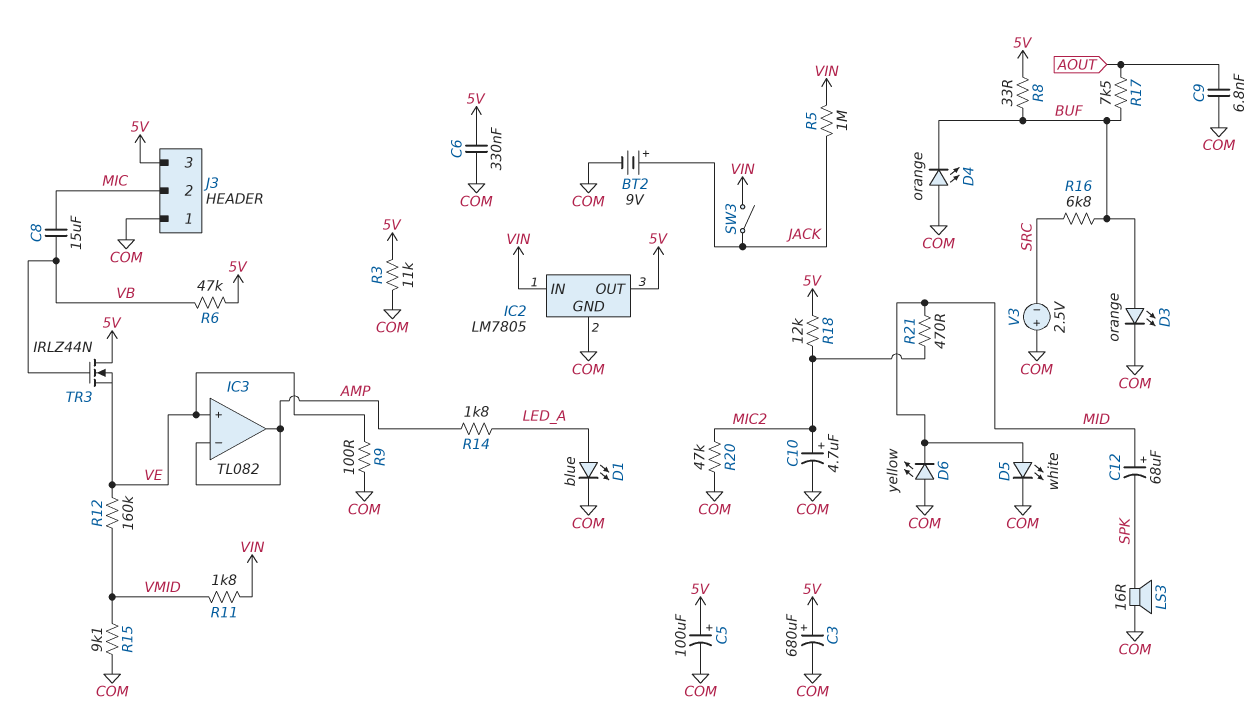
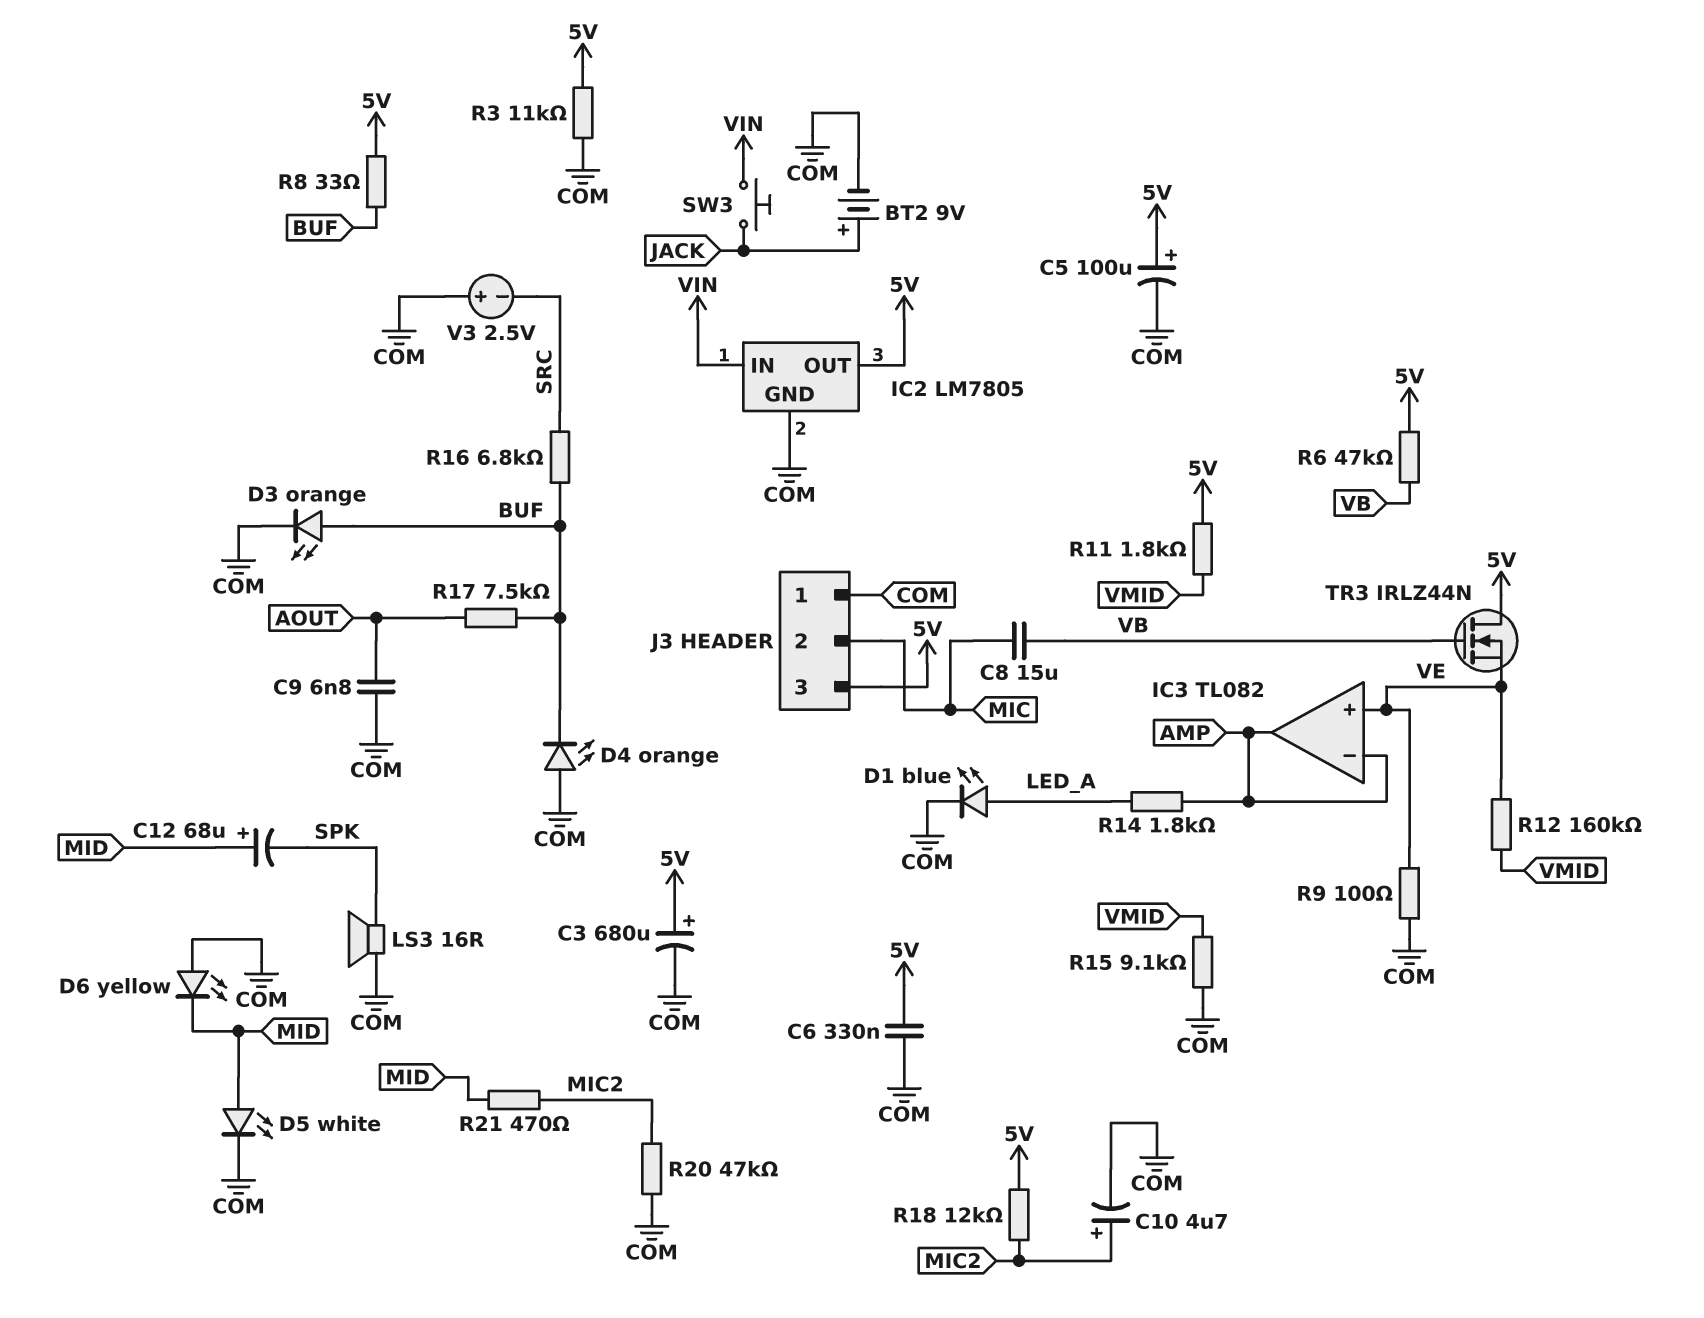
R5: 1M (JACK, VIN) -> none
R11: 1.8k (VIN, VMID) -> 1.8k (5V, VMID)
SW3: switch (JACK, VIN) -> button (JACK, VIN)

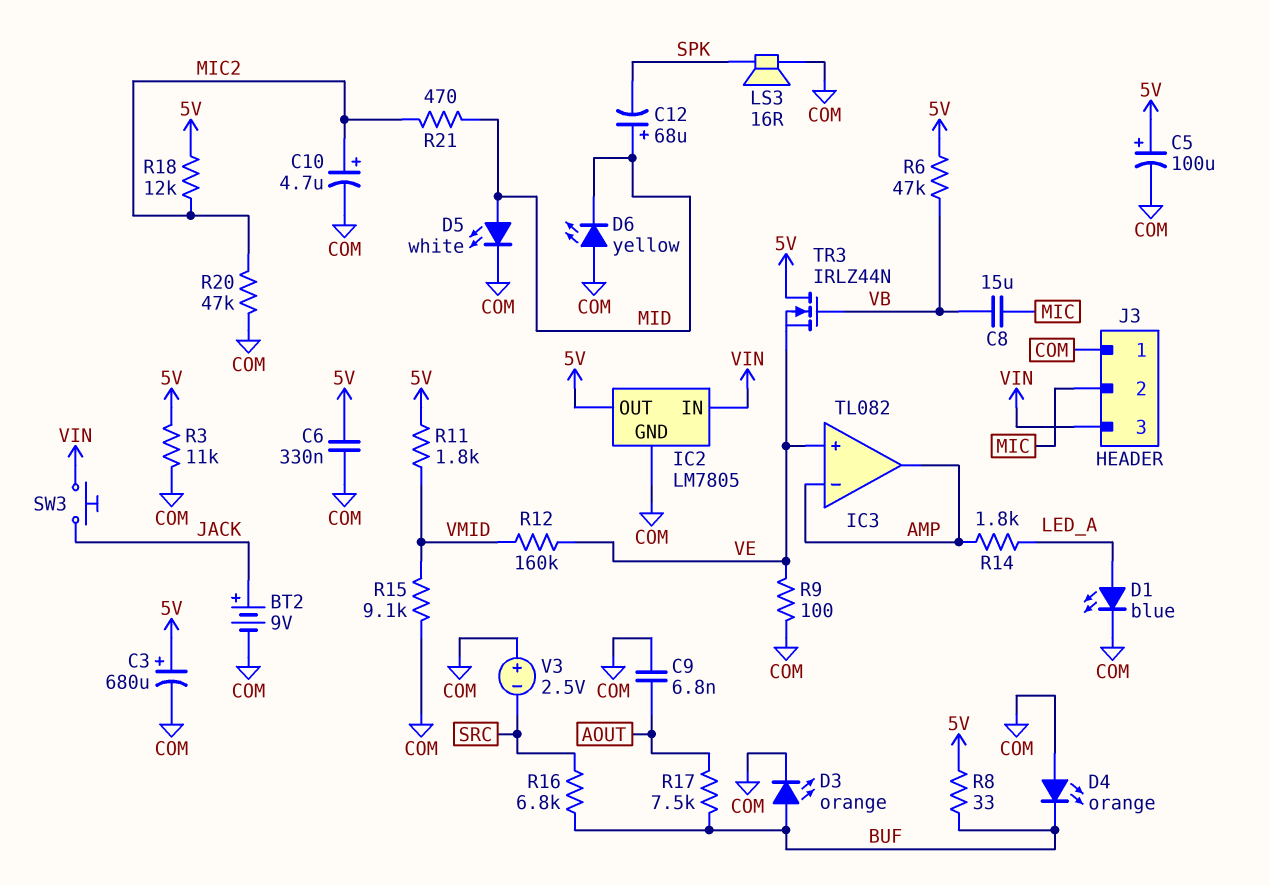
J3 pin 3: 5V -> VIN

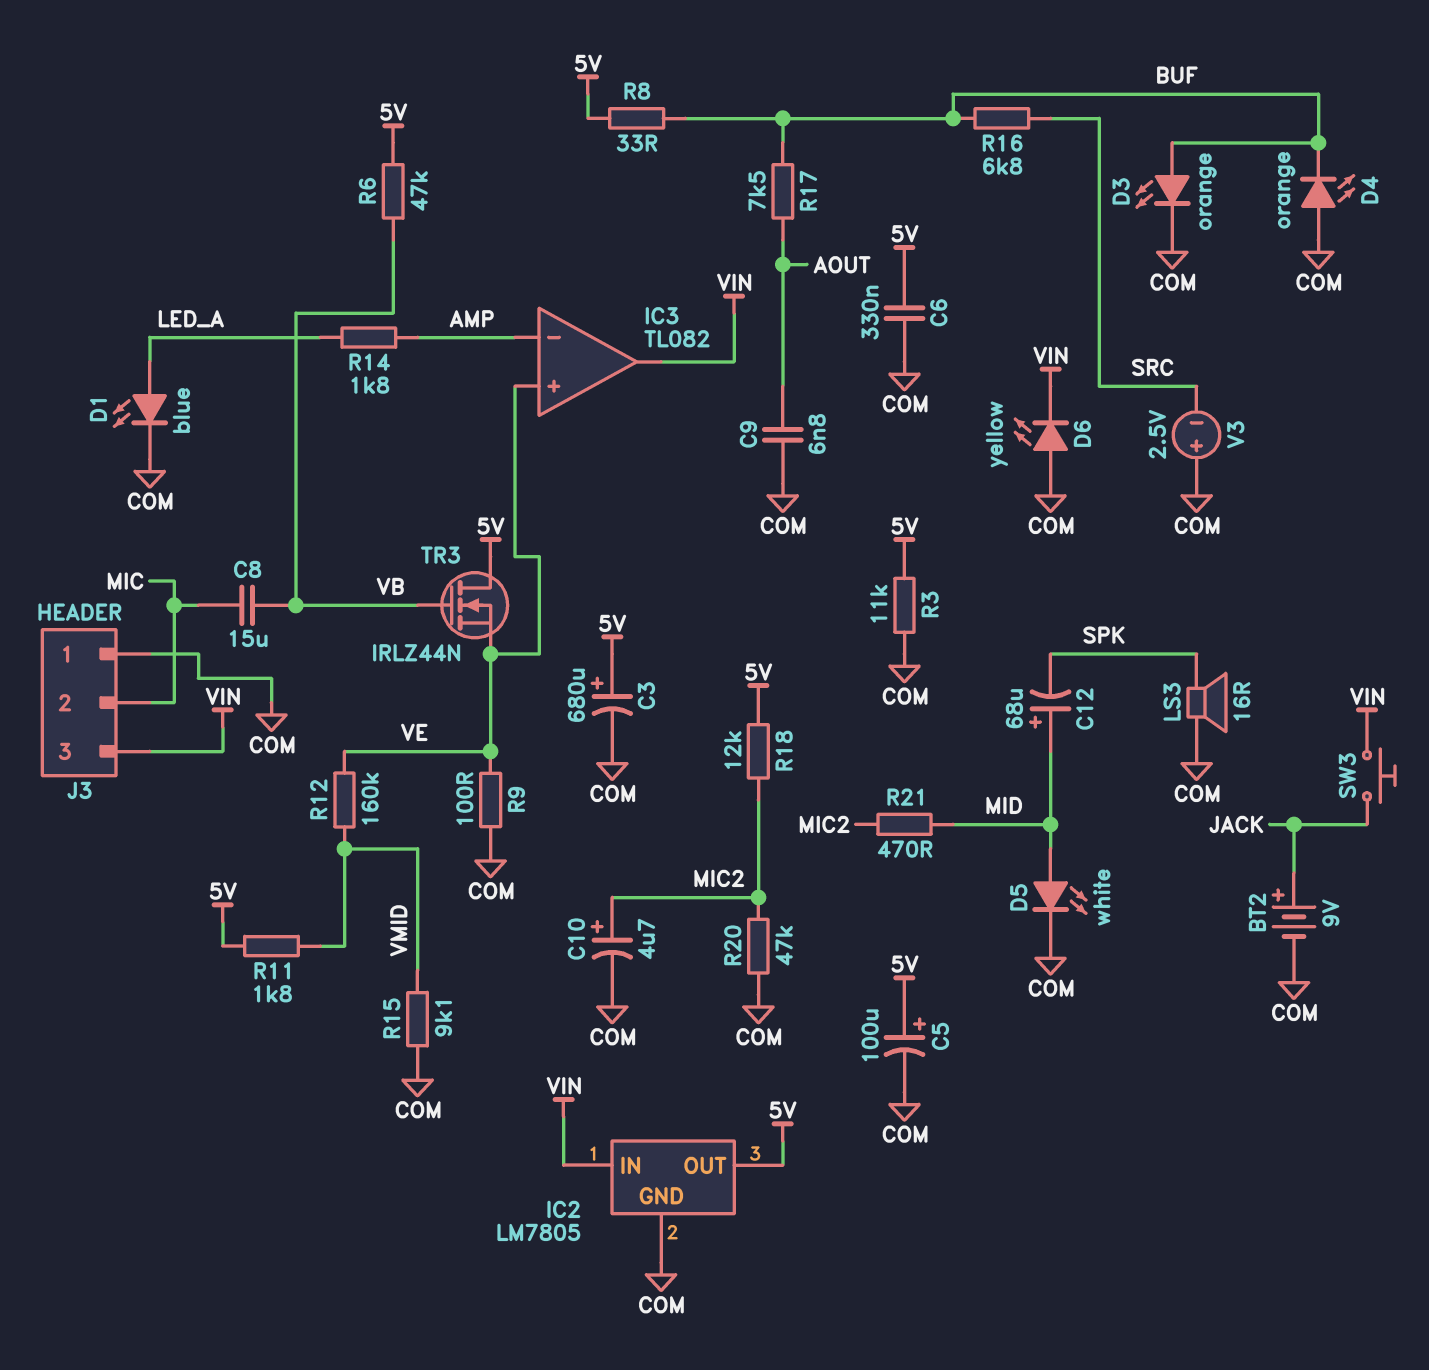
D6: LED yellow (A COM, K MID) -> LED yellow (A COM, K VIN)
IC3 pin out: AMP -> VIN

